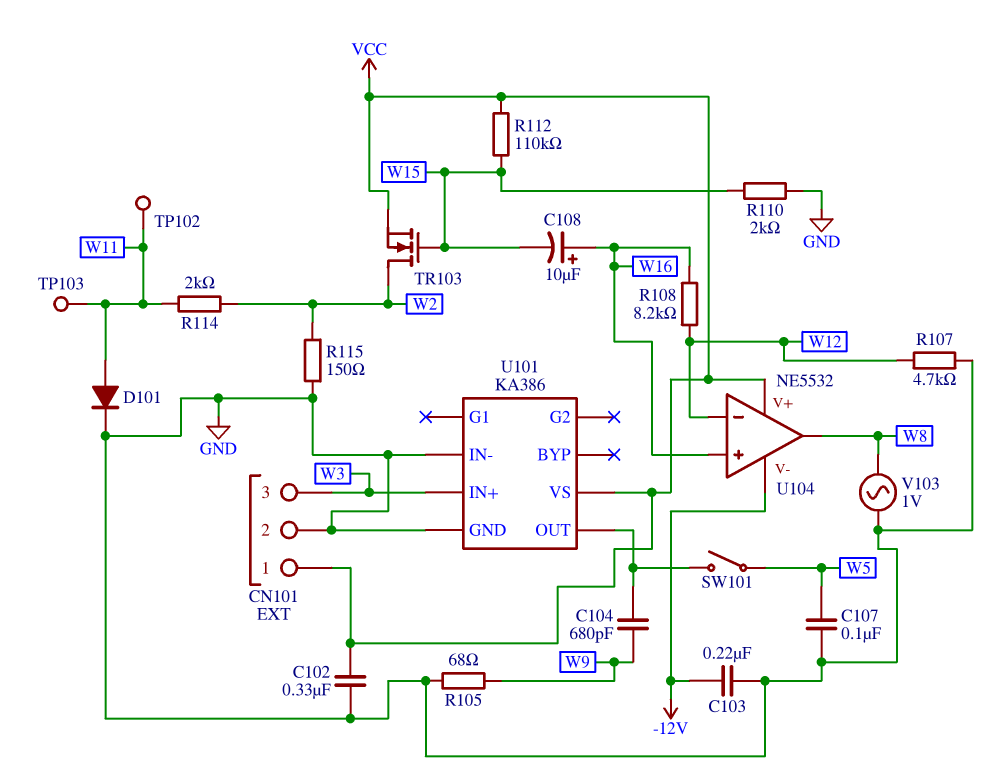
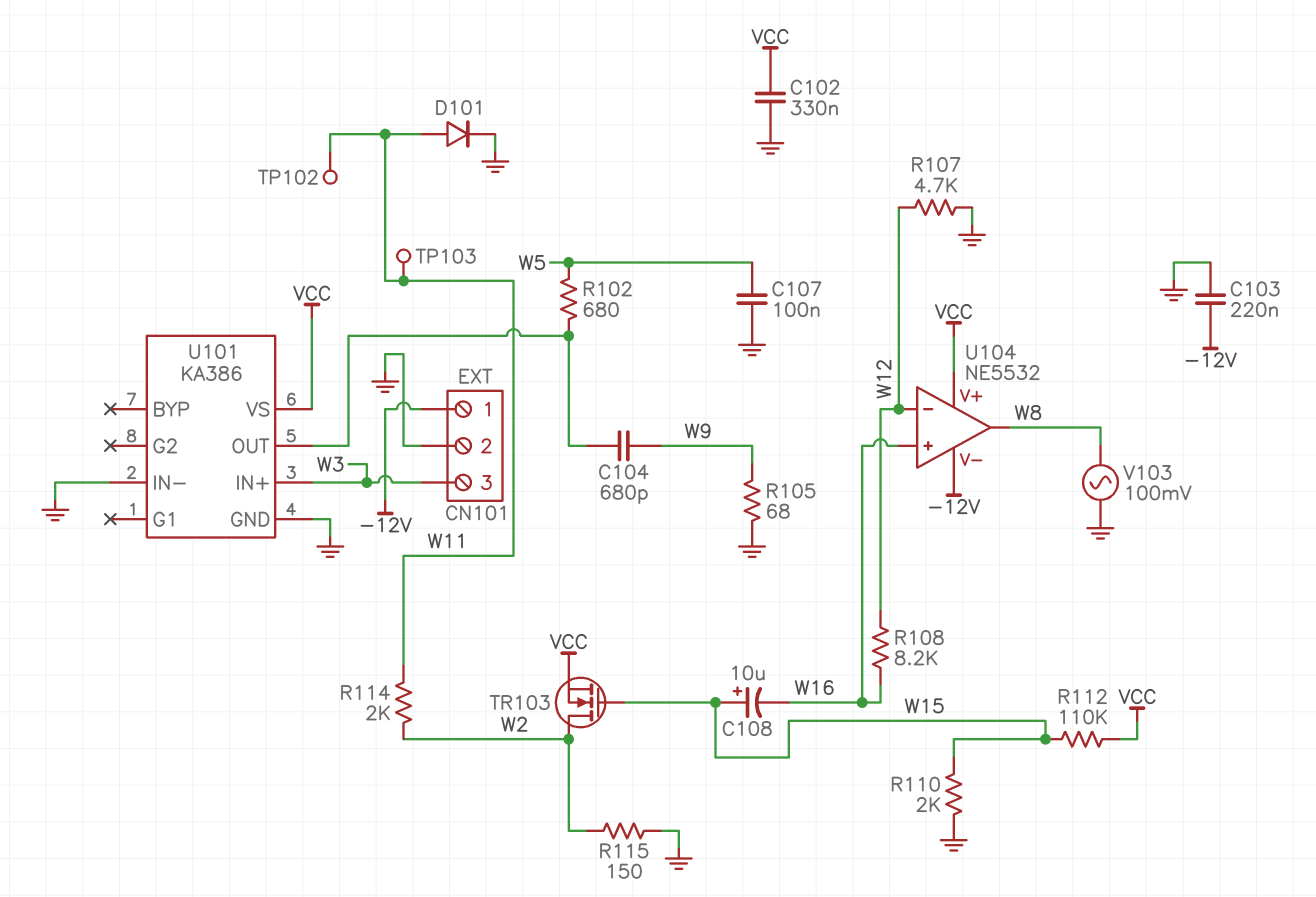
C108: 10uF (plus W16, minus W15) -> 10uF (plus W15, minus W16)
CN101 pin 1: VCC -> -12V
R102: none -> 680 (U101/OUT, W5)
SW101: switch (U101/OUT, W5) -> none
V103: AC 1V (GND, W8) -> AC 100mV (GND, W8)

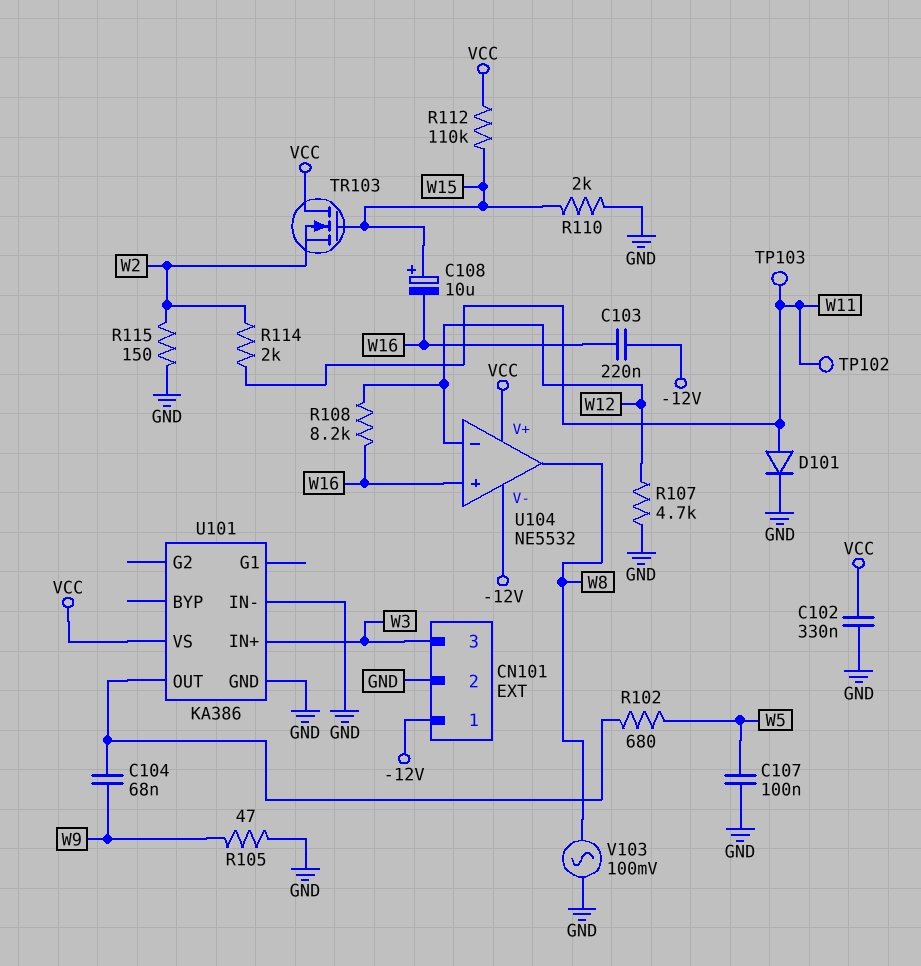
C103: 220nF (-12V, GND) -> 220nF (-12V, W16)
C104: 680pF (U101/OUT, W9) -> 68nF (U101/OUT, W9)
R105: 68 (GND, W9) -> 47 (GND, W9)
TR103: NMOS (G W15, D W2, S VCC) -> NMOS (G W15, D VCC, S W2)

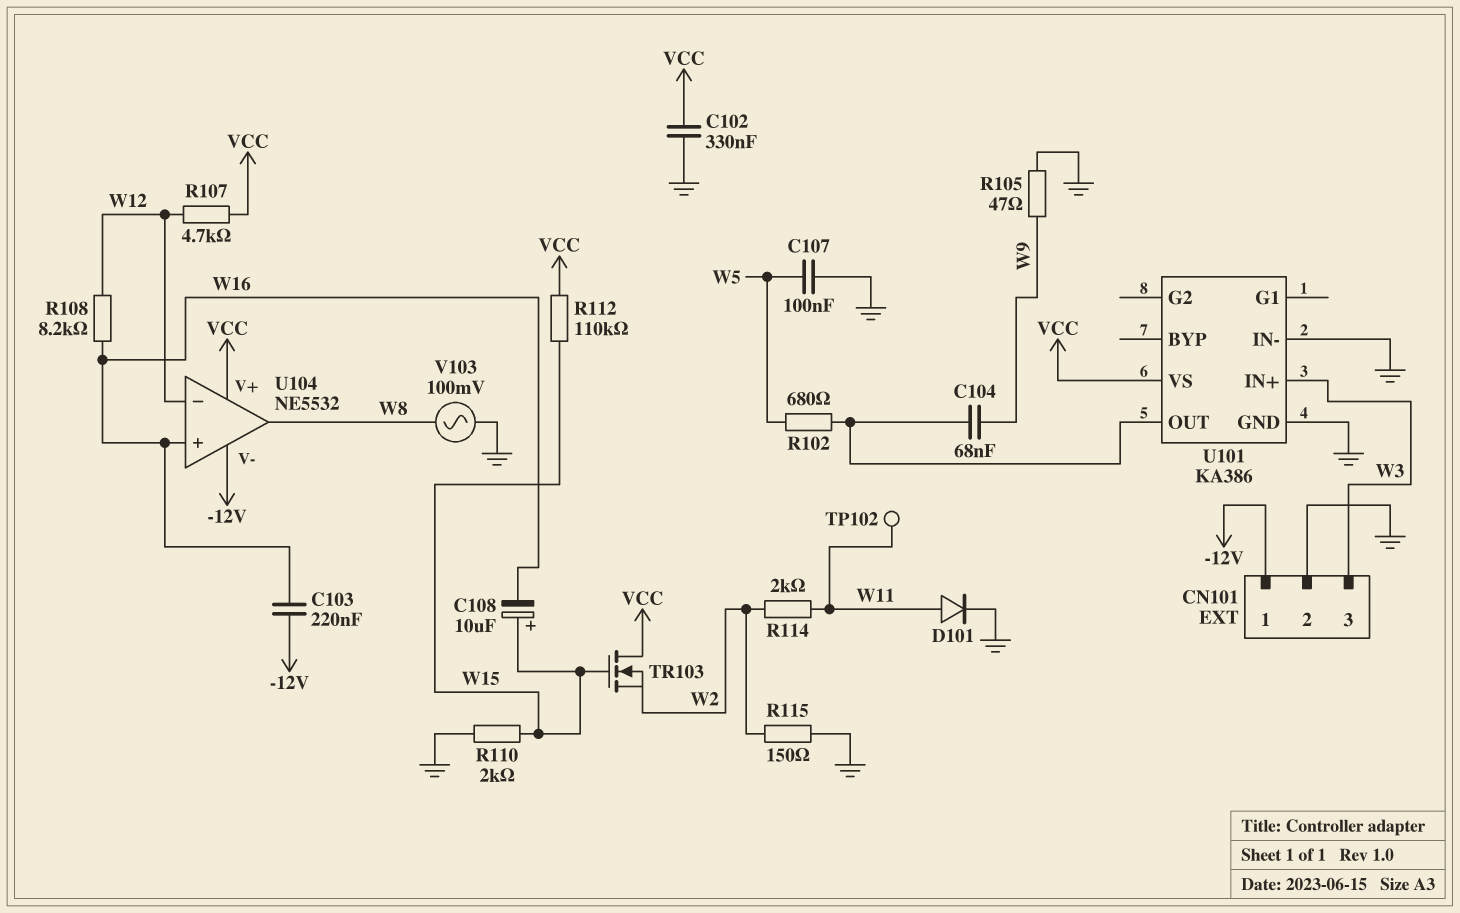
R107: 4.7k (GND, W12) -> 4.7k (VCC, W12)
TP103: test point (W11) -> none

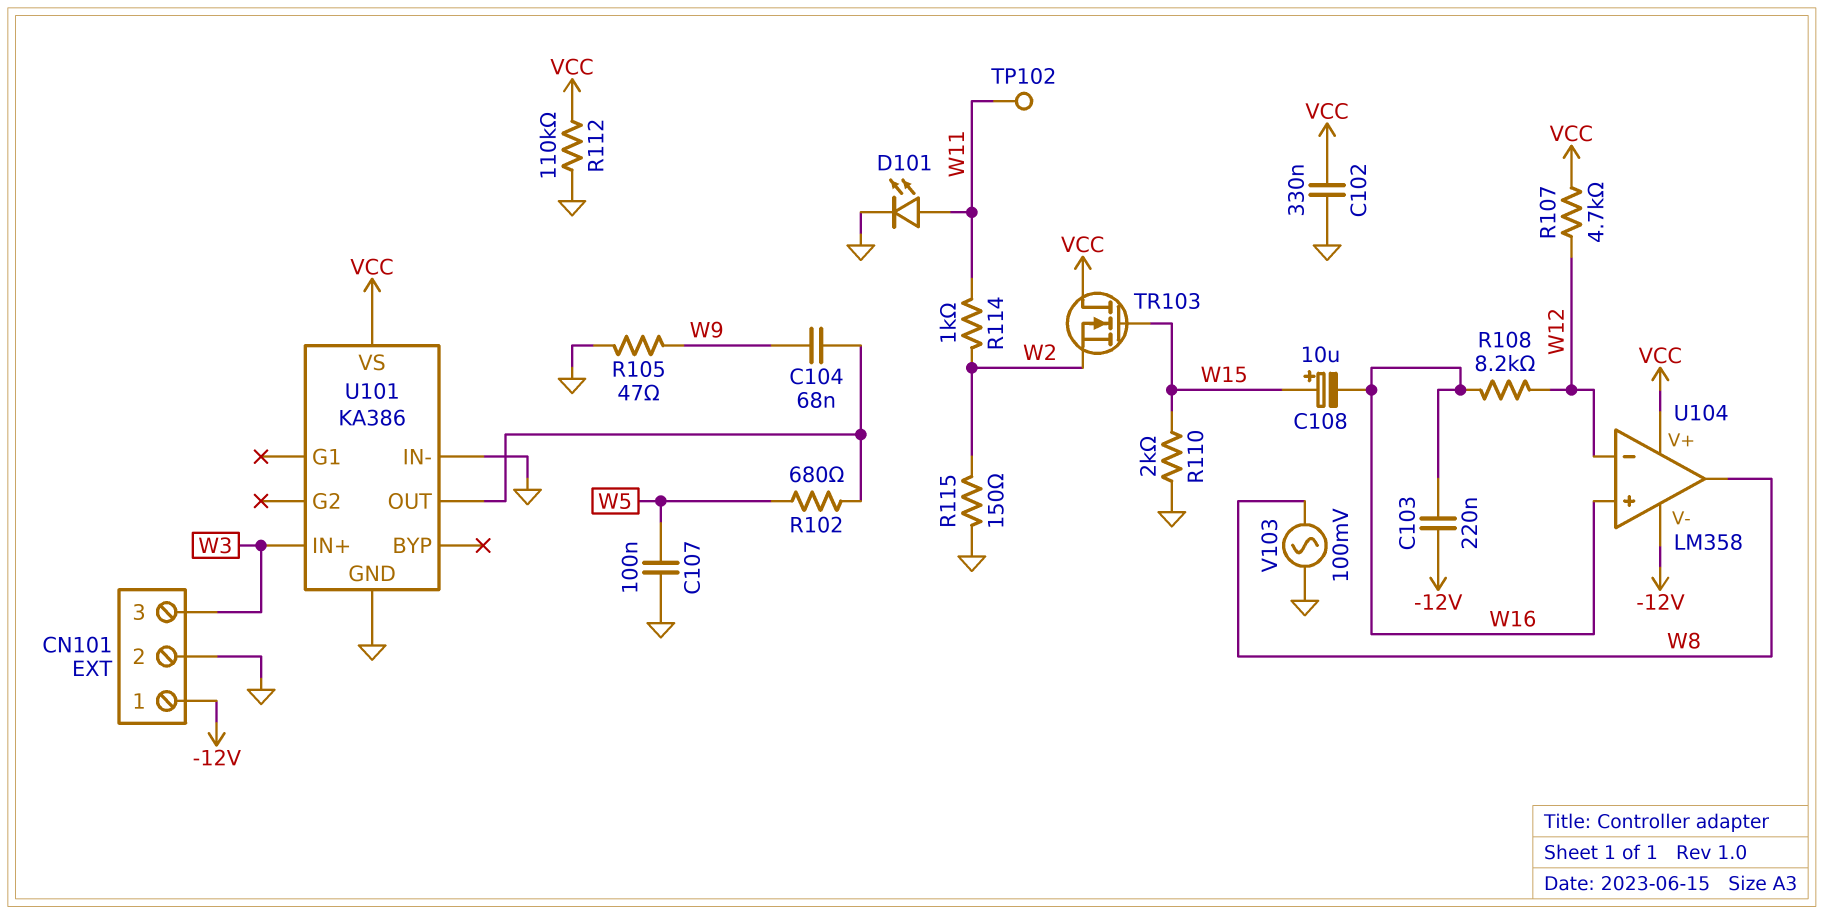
D101: diode (A W11, K GND) -> LED (A W11, K GND)
R112: 110k (VCC, W15) -> 110k (GND, VCC)
R114: 2k (W2, W11) -> 1k (W2, W11)
U104: NE5532 -> LM358

